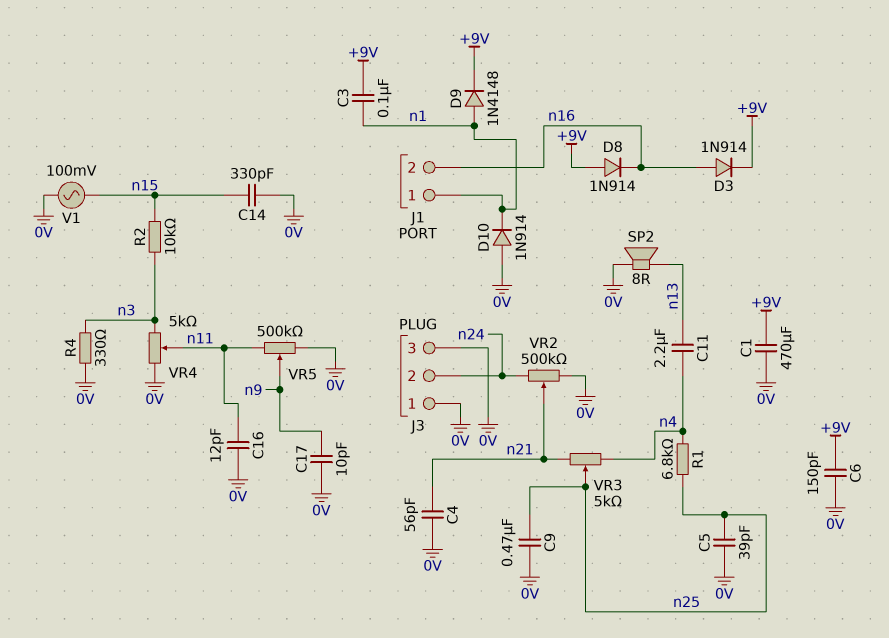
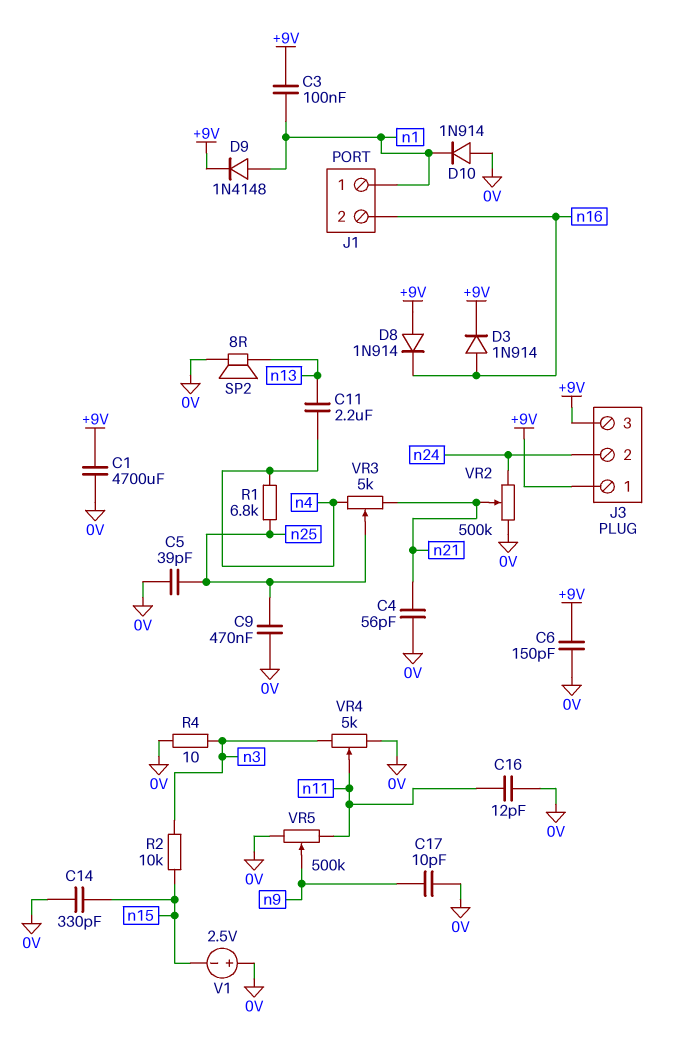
C1: 470uF (+9V, 0V) -> 4700uF (+9V, 0V)
J3 pin 1: 0V -> +9V
J3 pin 3: 0V -> +9V
R4: 330 (0V, n3) -> 10 (0V, n3)
V1: AC 100mV (0V, n15) -> 2.5V (plus 0V, minus n15)

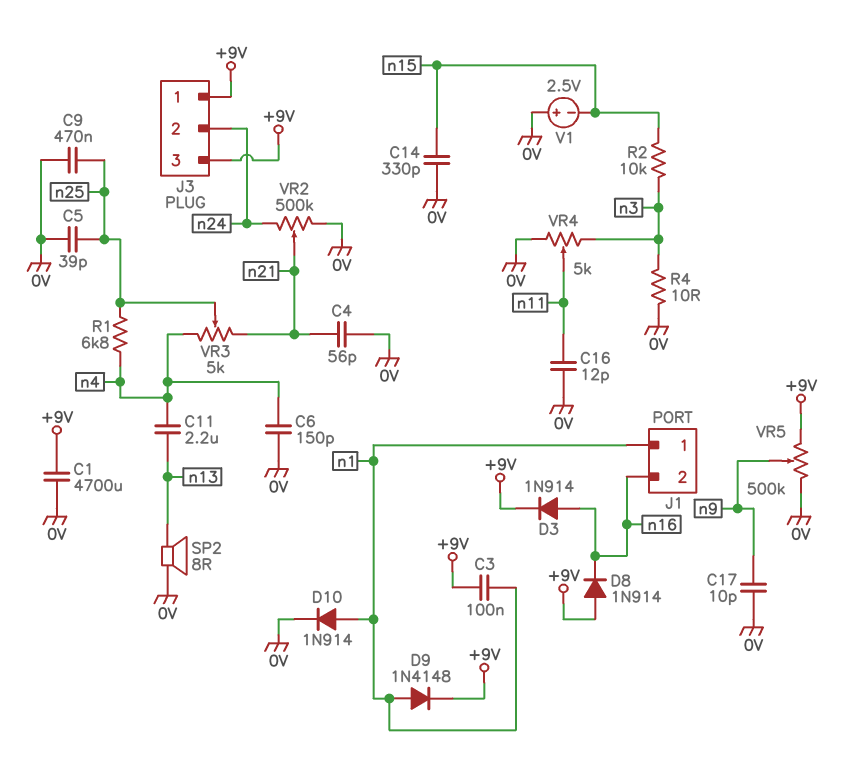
C6: 150pF (+9V, 0V) -> 150pF (0V, n4)
D10: diode 1N914 (A 0V, K n1) -> diode 1N914 (A n1, K 0V)
VR5: 500k (0V, n11, wiper n9) -> 500k (+9V, 0V, wiper n9)

